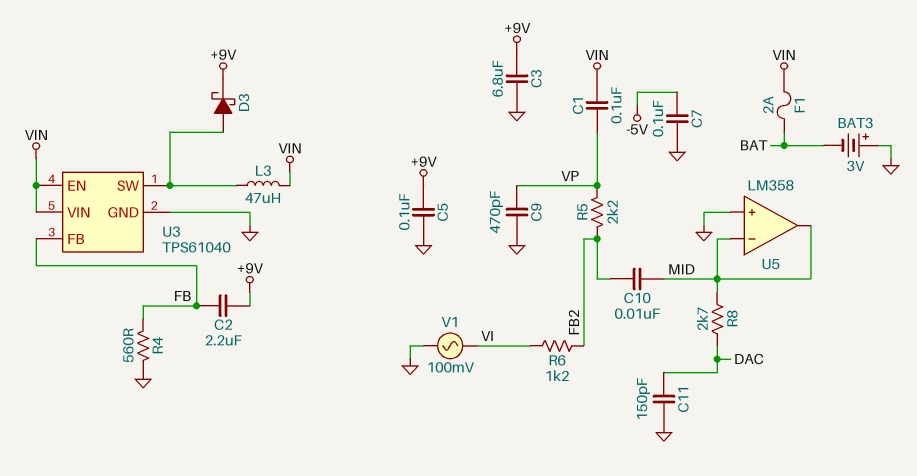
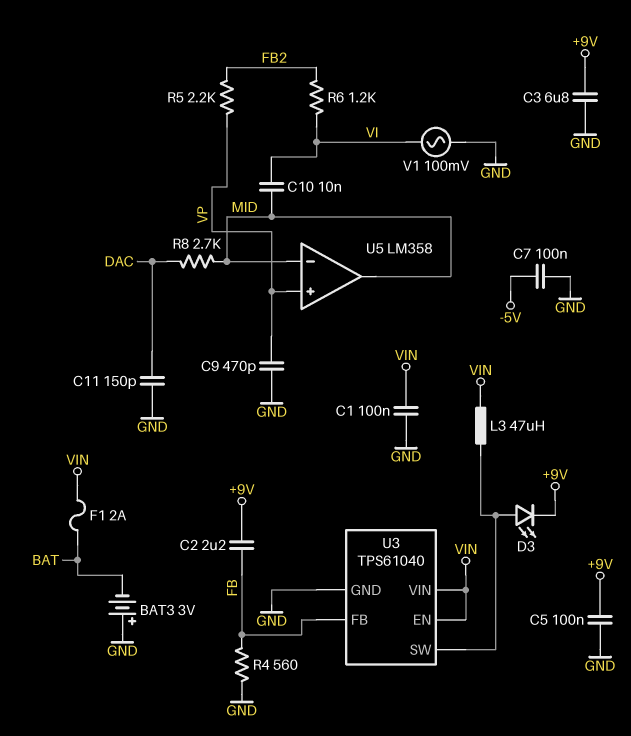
C1: 100nF (VIN, VP) -> 100nF (GND, VIN)
C10: 10nF (FB2, MID) -> 10nF (MID, VI)
D3: schottky (A U3/SW, K +9V) -> LED (A U3/SW, K +9V)
U5 pin in+: GND -> VP

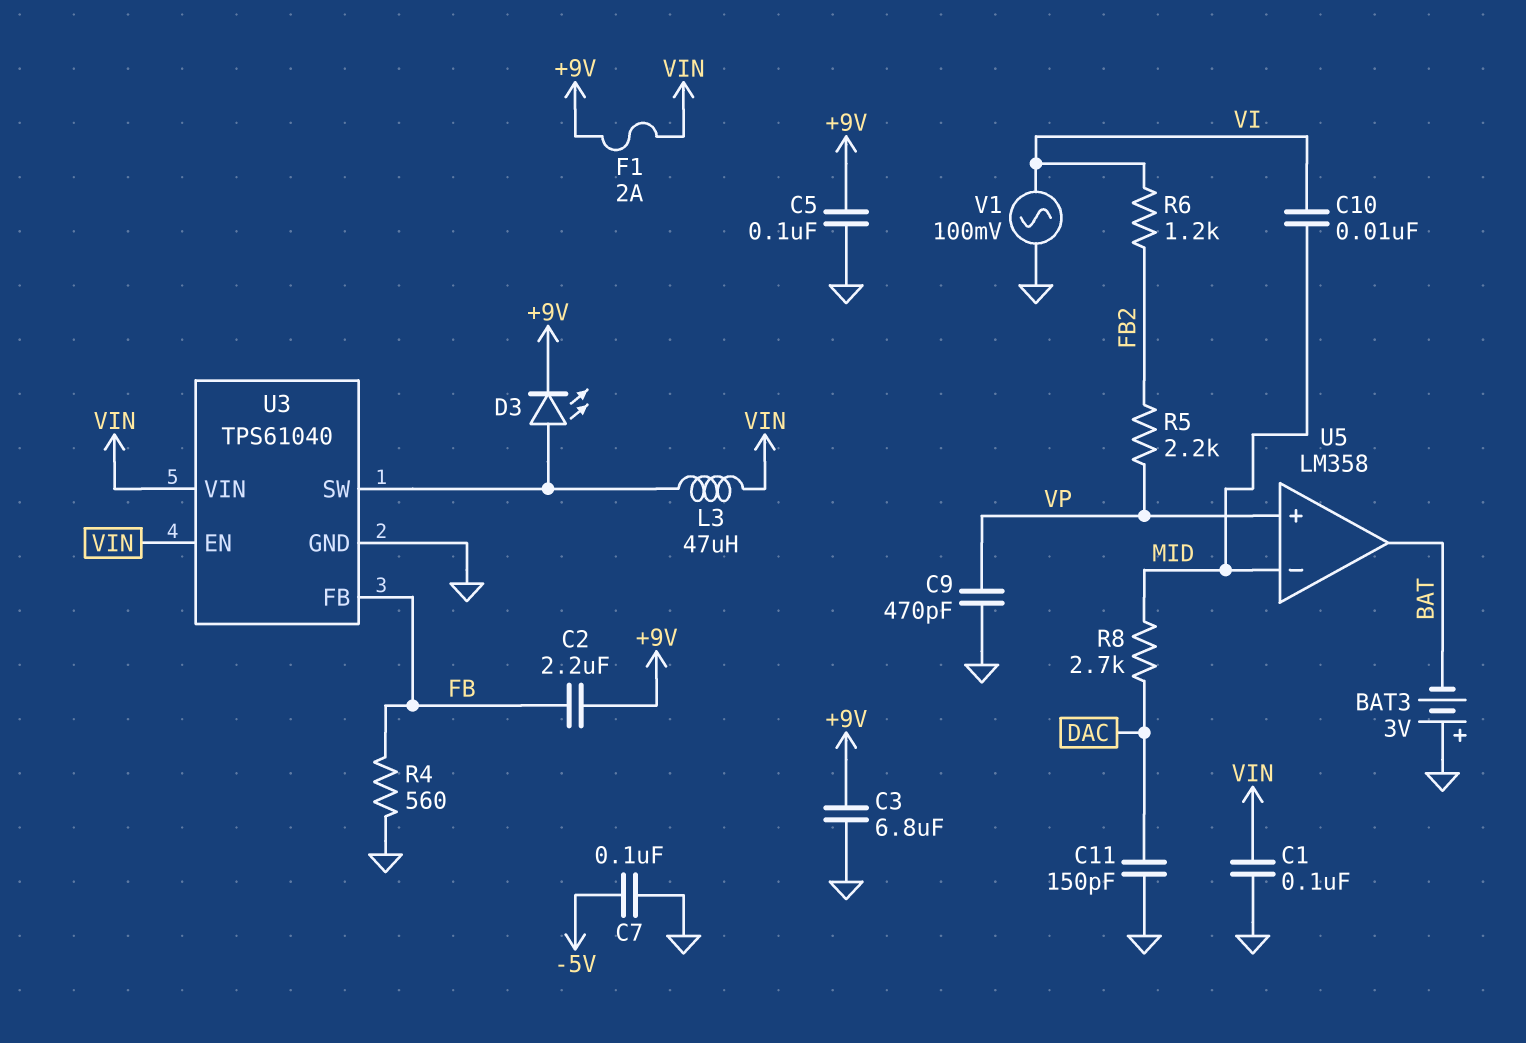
F1: 2A (BAT, VIN) -> 2A (+9V, VIN)
U5 pin out: MID -> BAT

